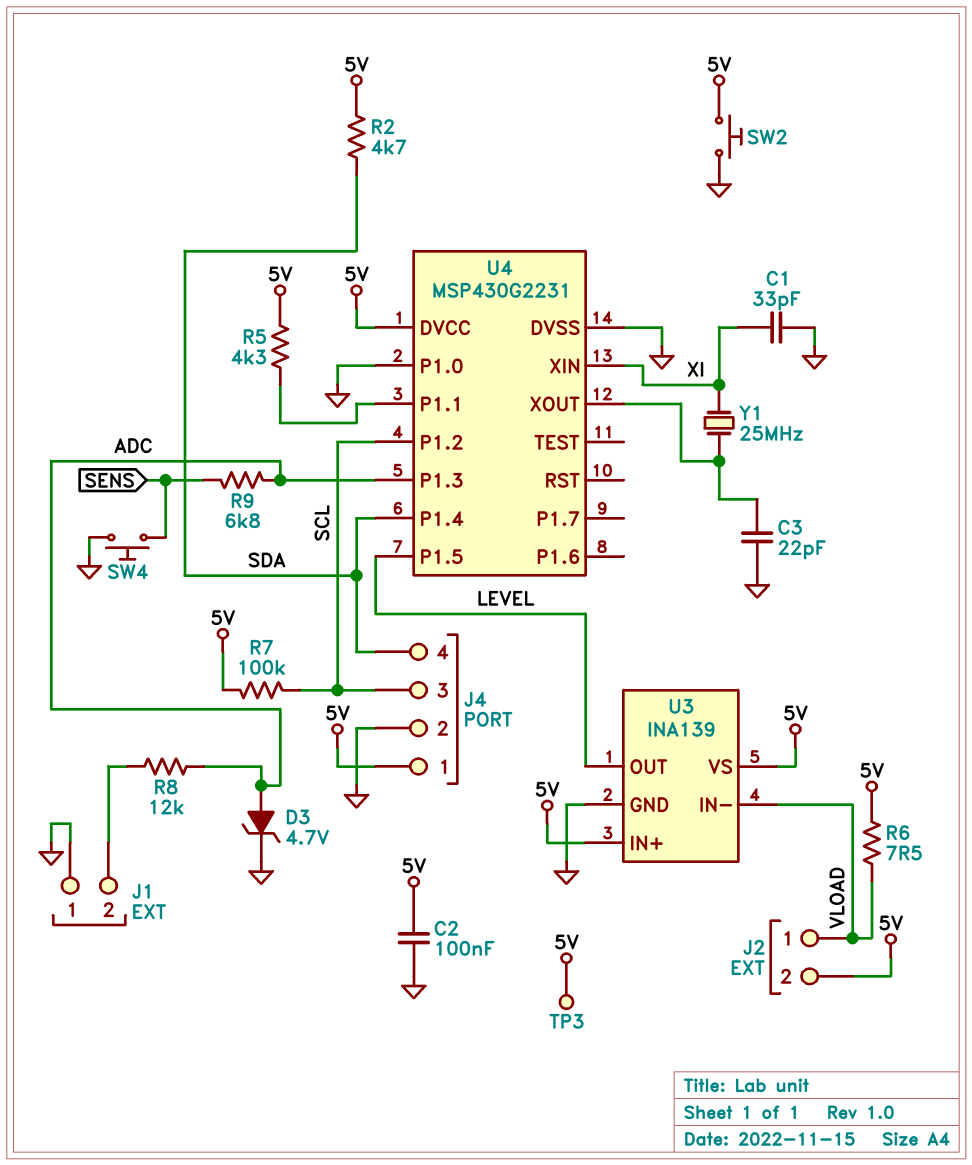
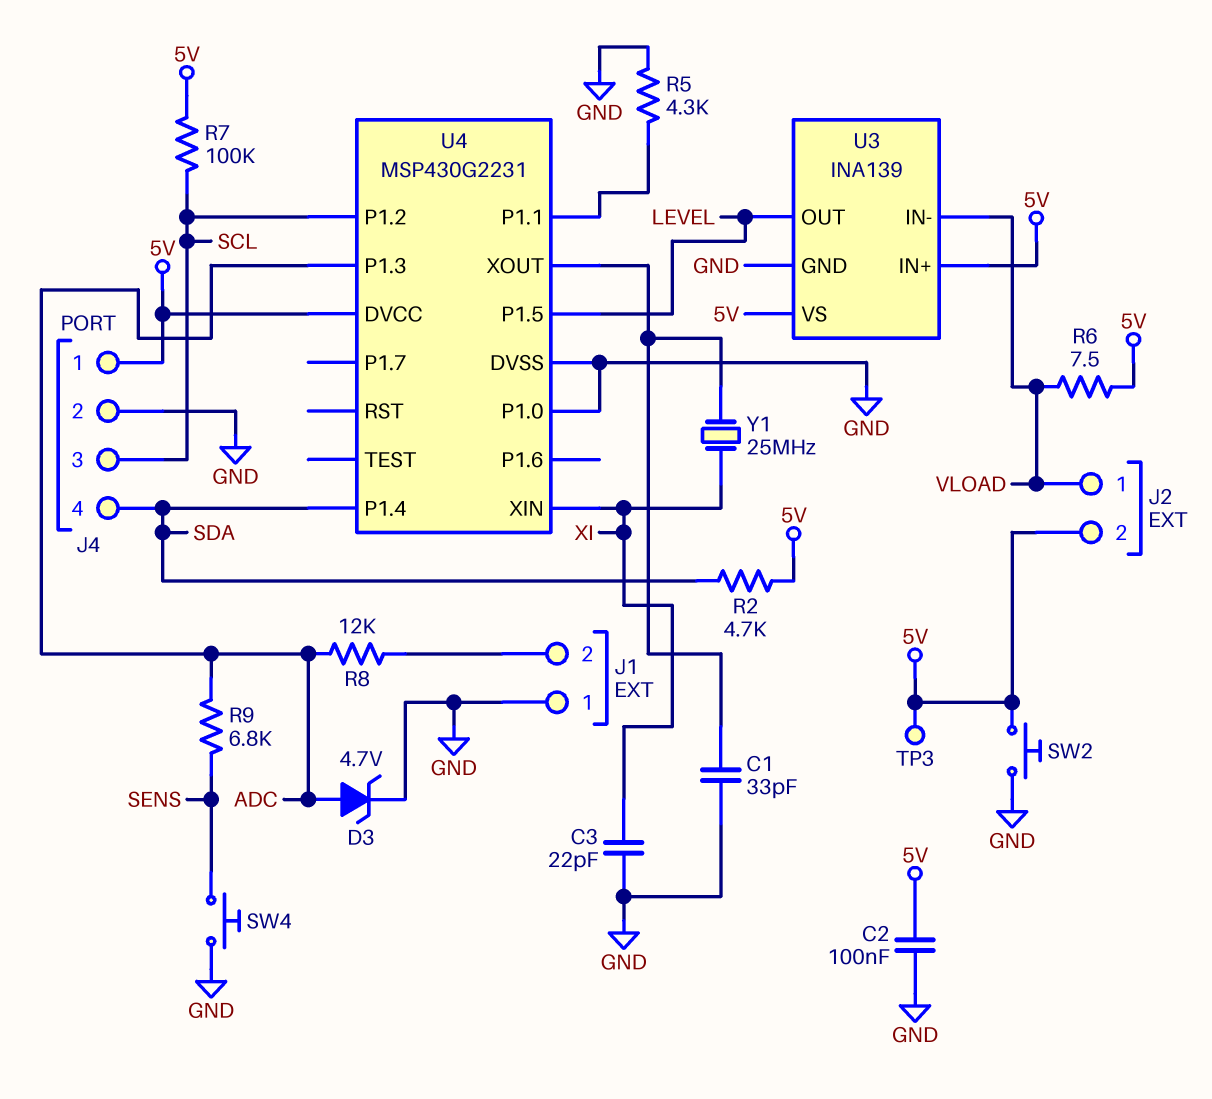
C1: 33pF (GND, XI) -> 33pF (GND, U4/XOUT)
C3: 22pF (GND, U4/XOUT) -> 22pF (GND, XI)
R5: 4.3k (5V, U4/P1.1) -> 4.3k (GND, U4/P1.1)

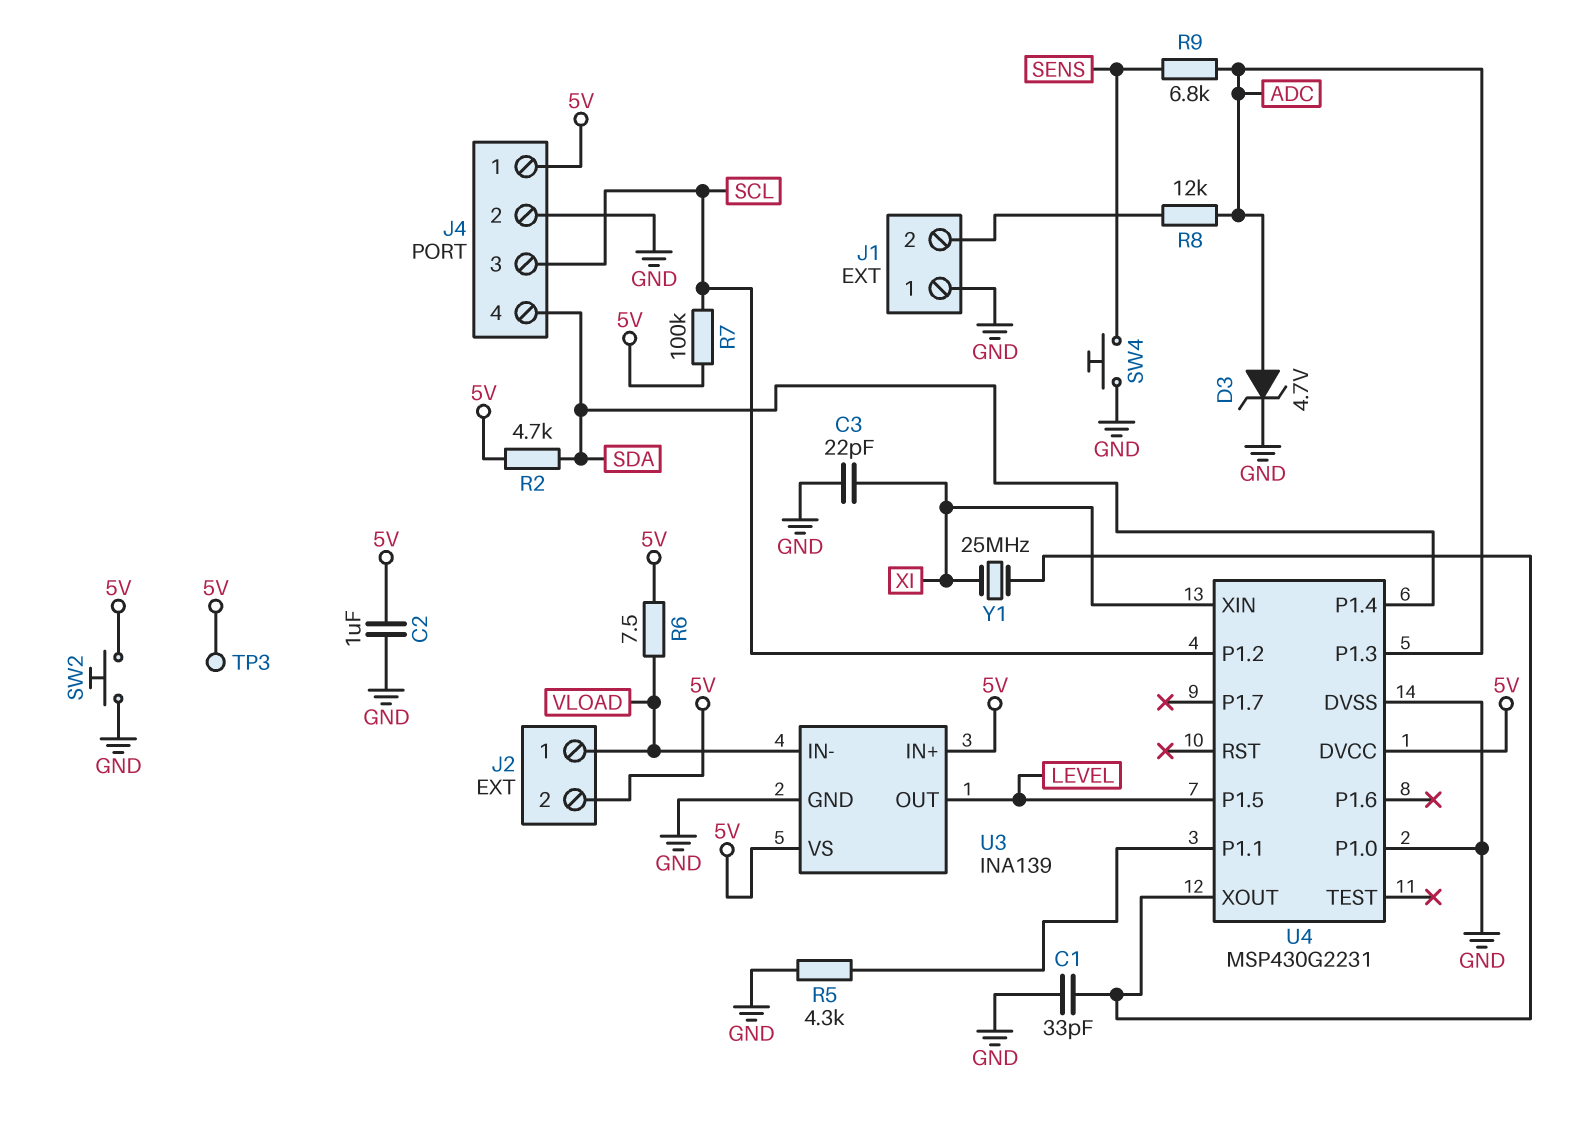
C2: 100nF (5V, GND) -> 1uF (5V, GND)

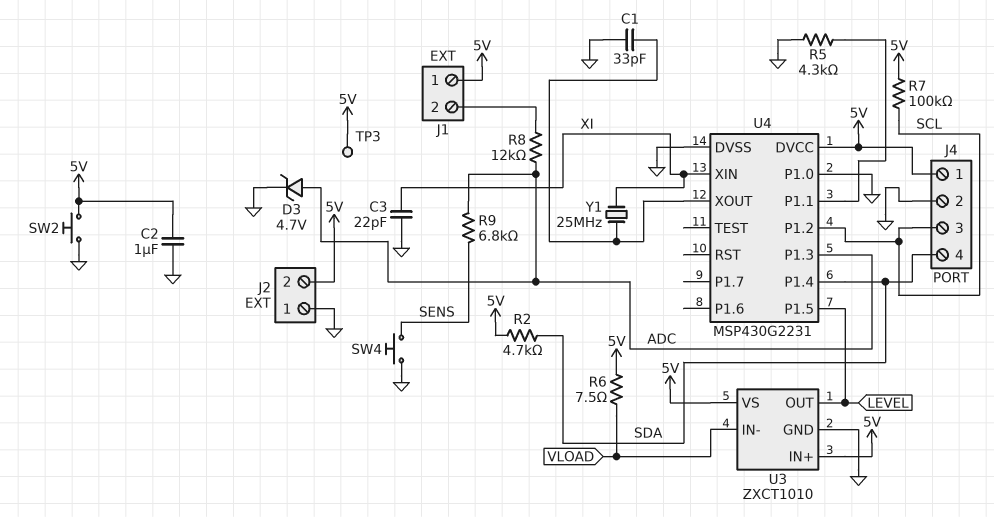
J1 pin 1: GND -> 5V
J2 pin 1: VLOAD -> GND
U3: INA139 -> ZXCT1010

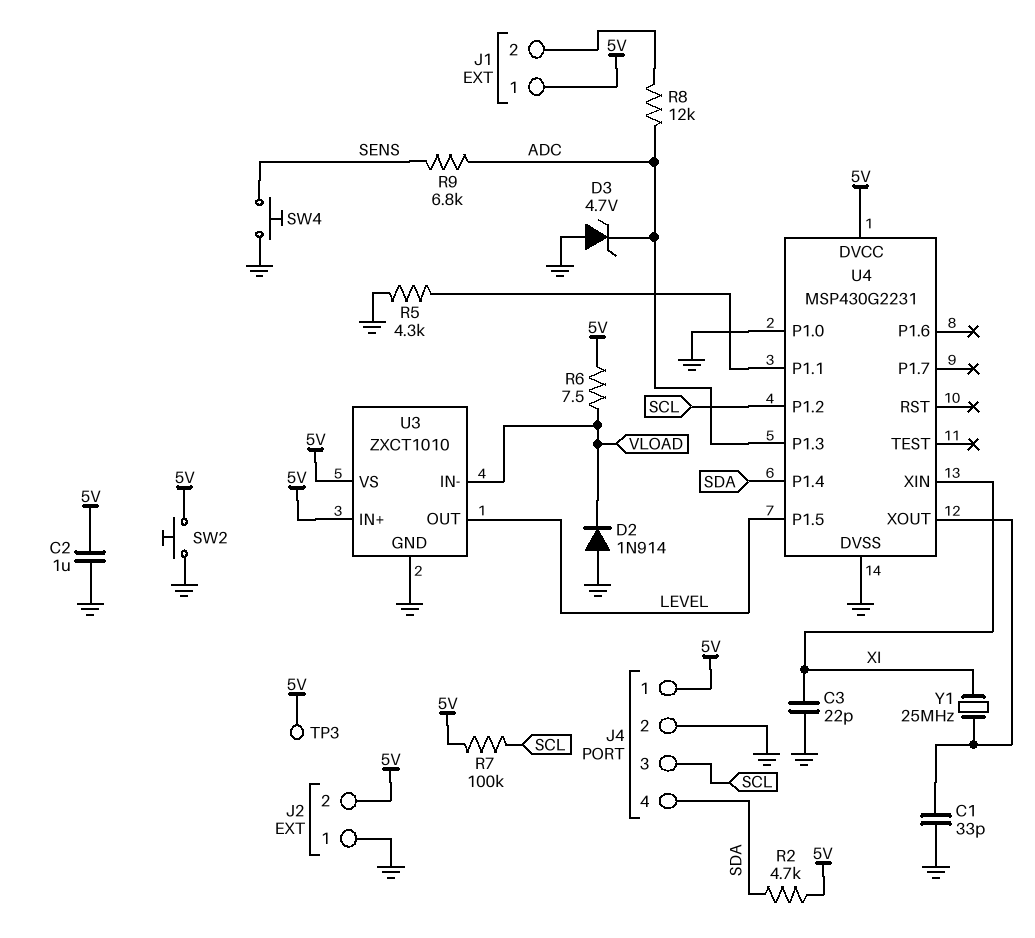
D2: none -> diode 1N914 (A GND, K VLOAD)
D3: zener 4.7V (A ADC, K GND) -> zener 4.7V (A GND, K ADC)

